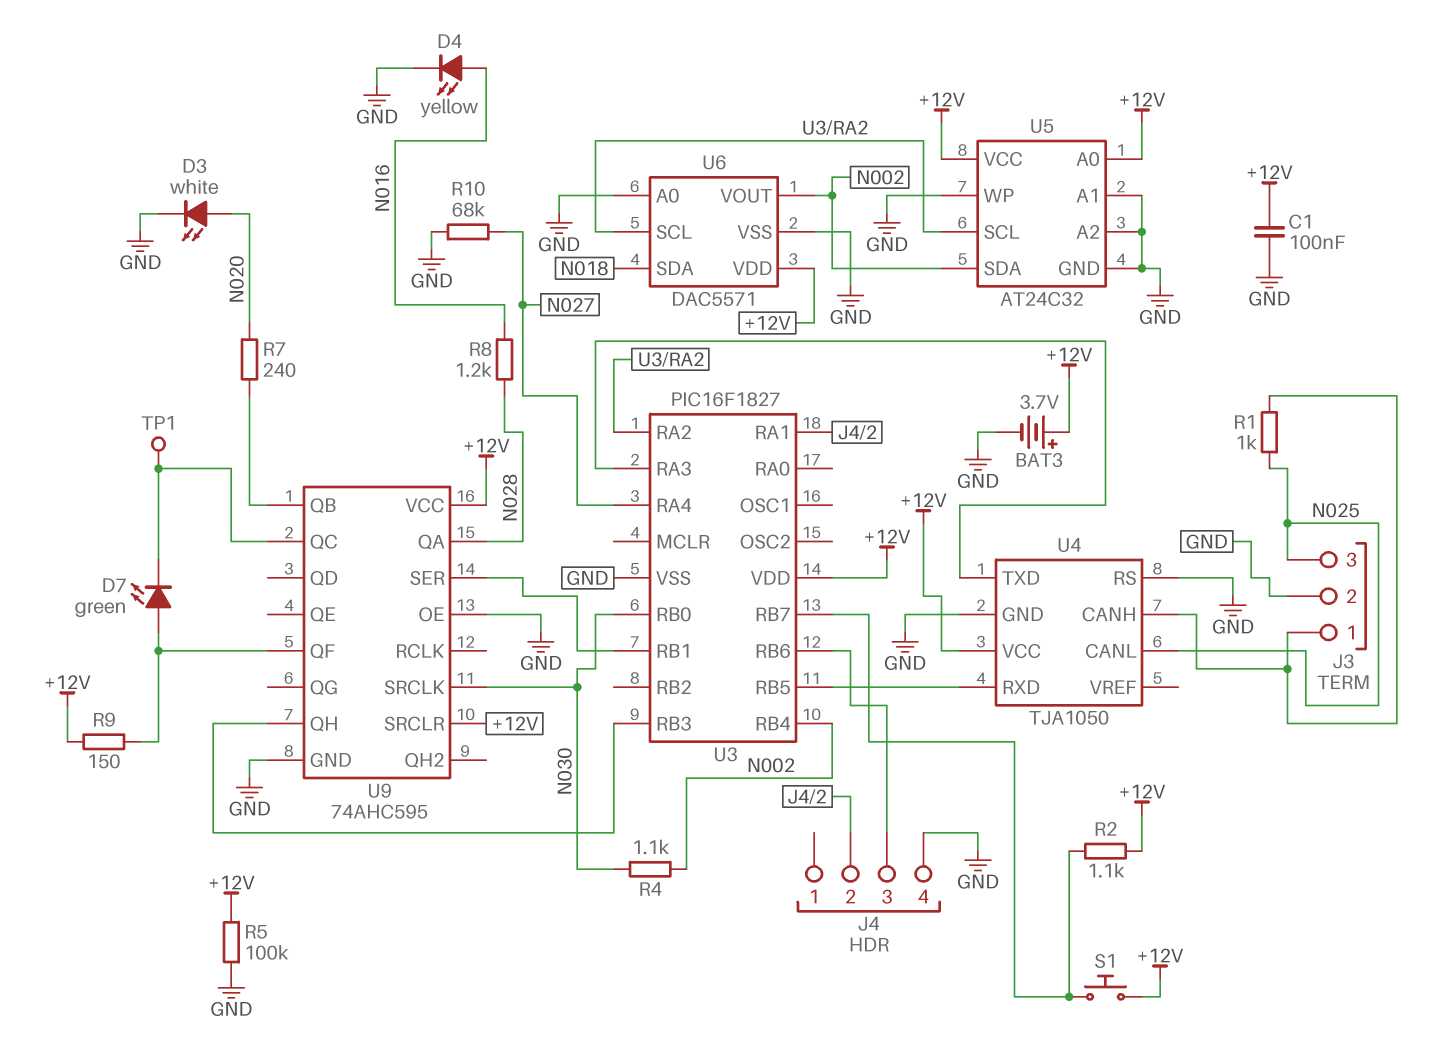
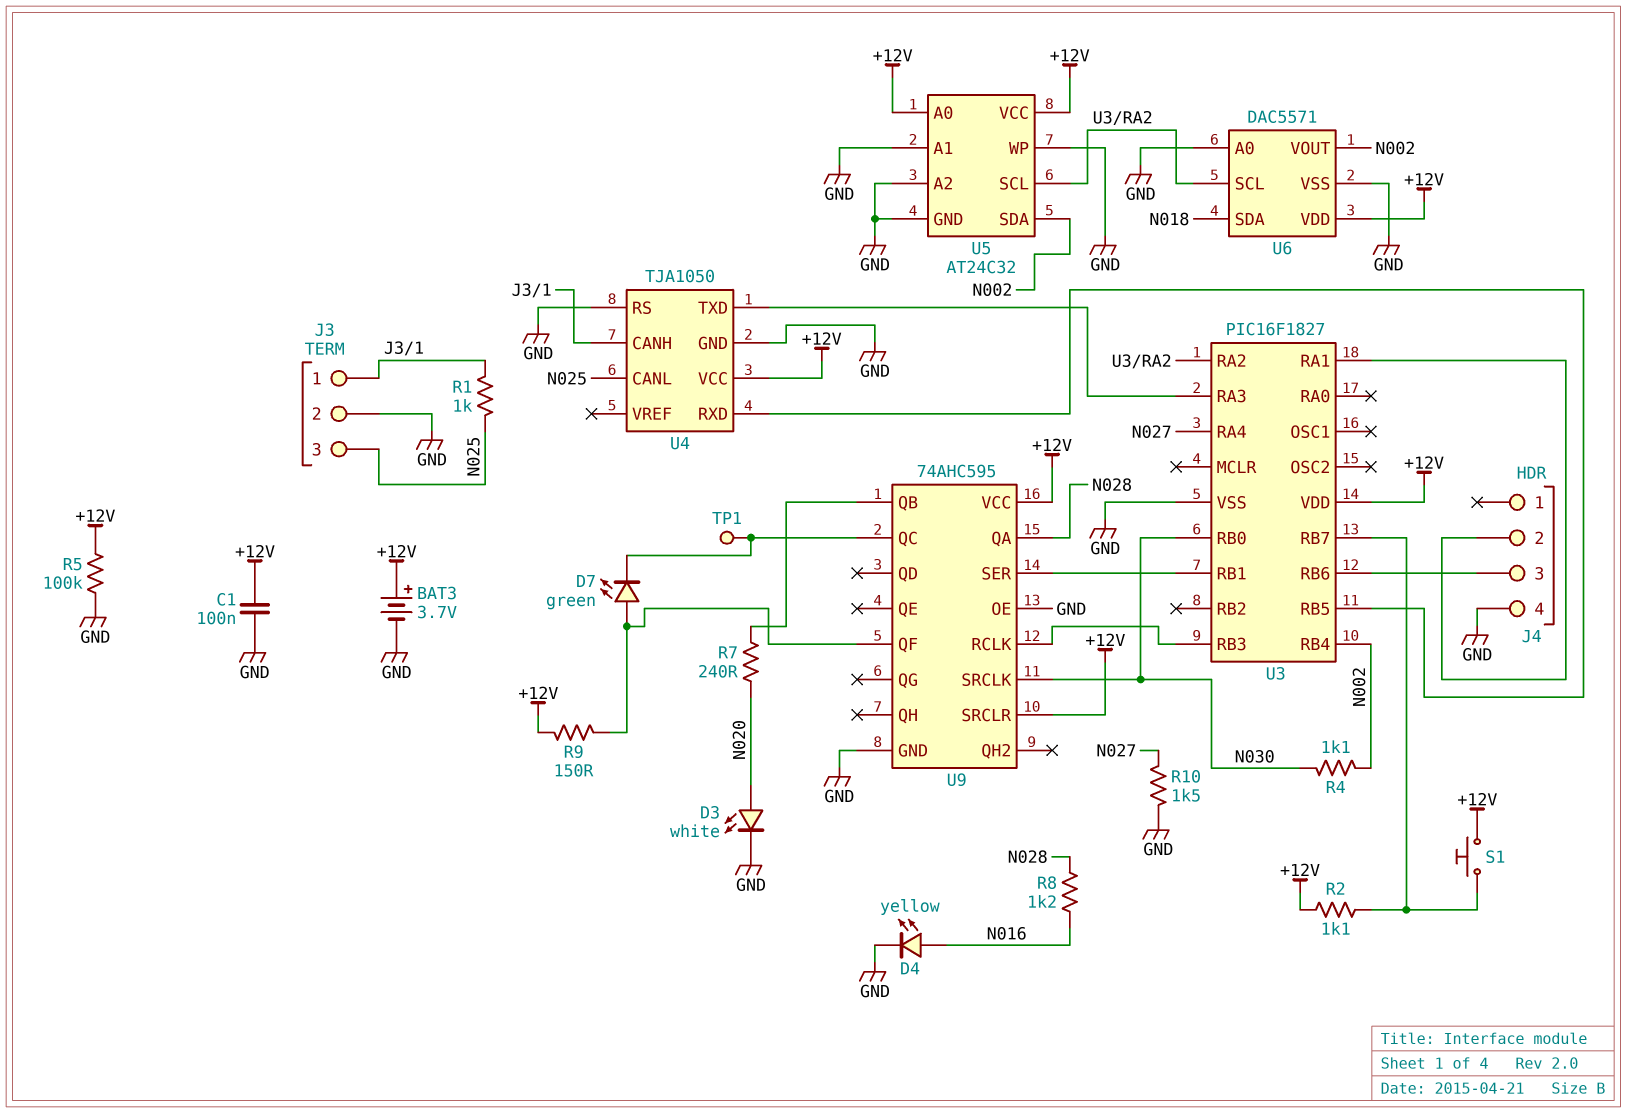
R10: 68k (GND, N027) -> 1.5k (GND, N027)
U9 pin QH: U3/RB3 -> none
U9 pin RCLK: none -> U3/RB3

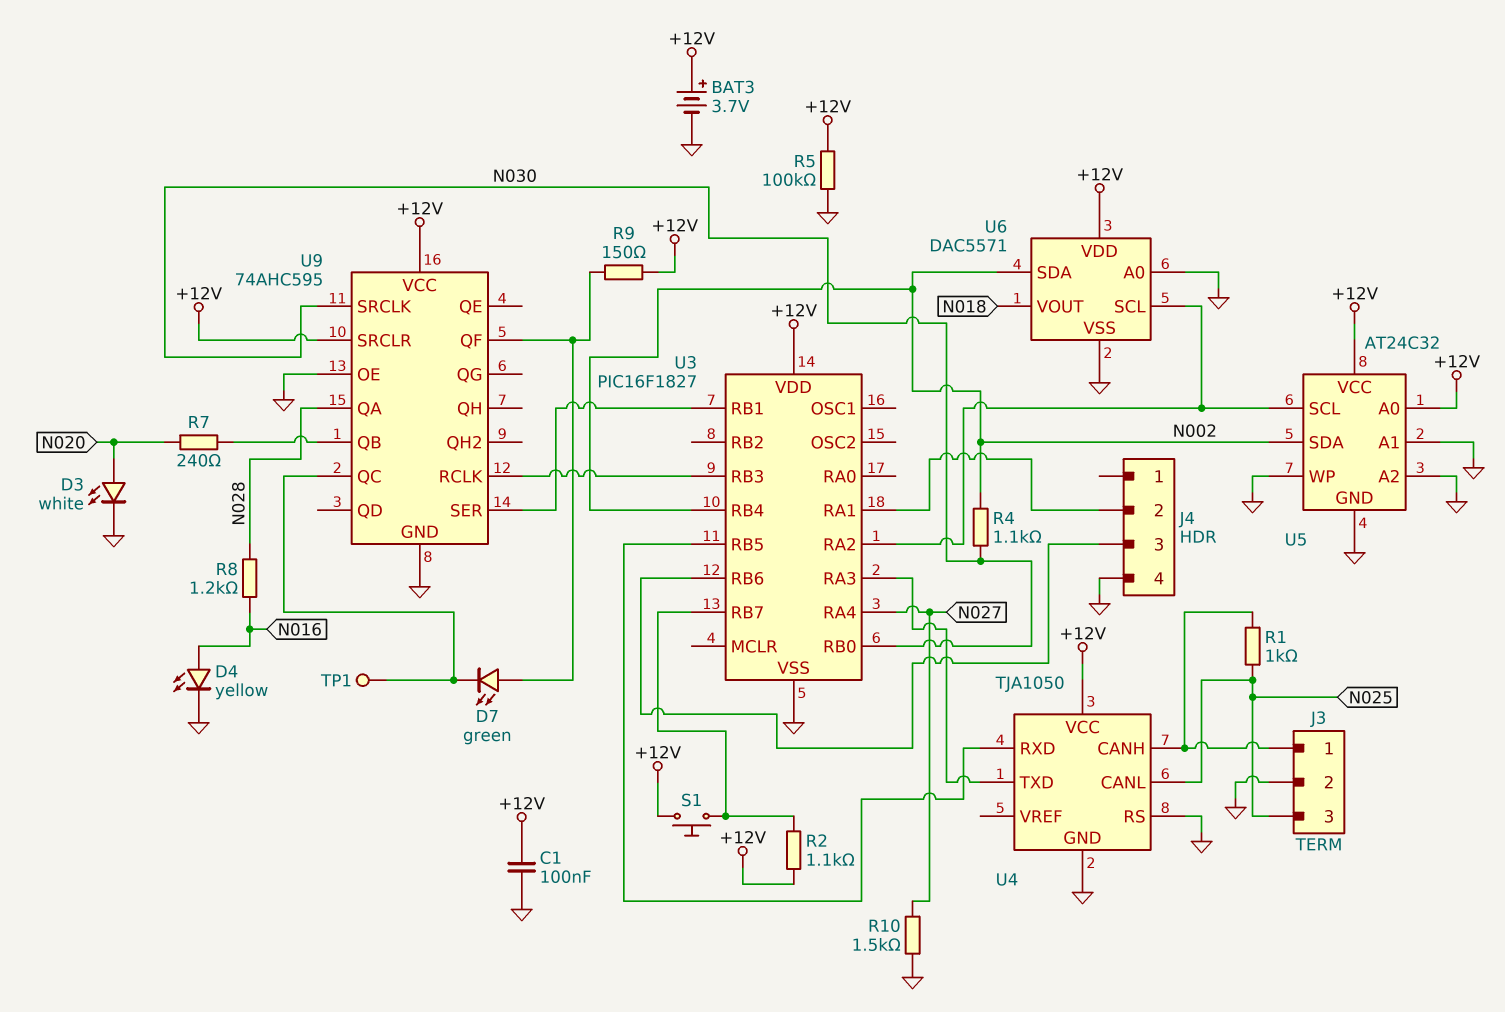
U6 pin SDA: N018 -> N002
U6 pin VOUT: N002 -> N018

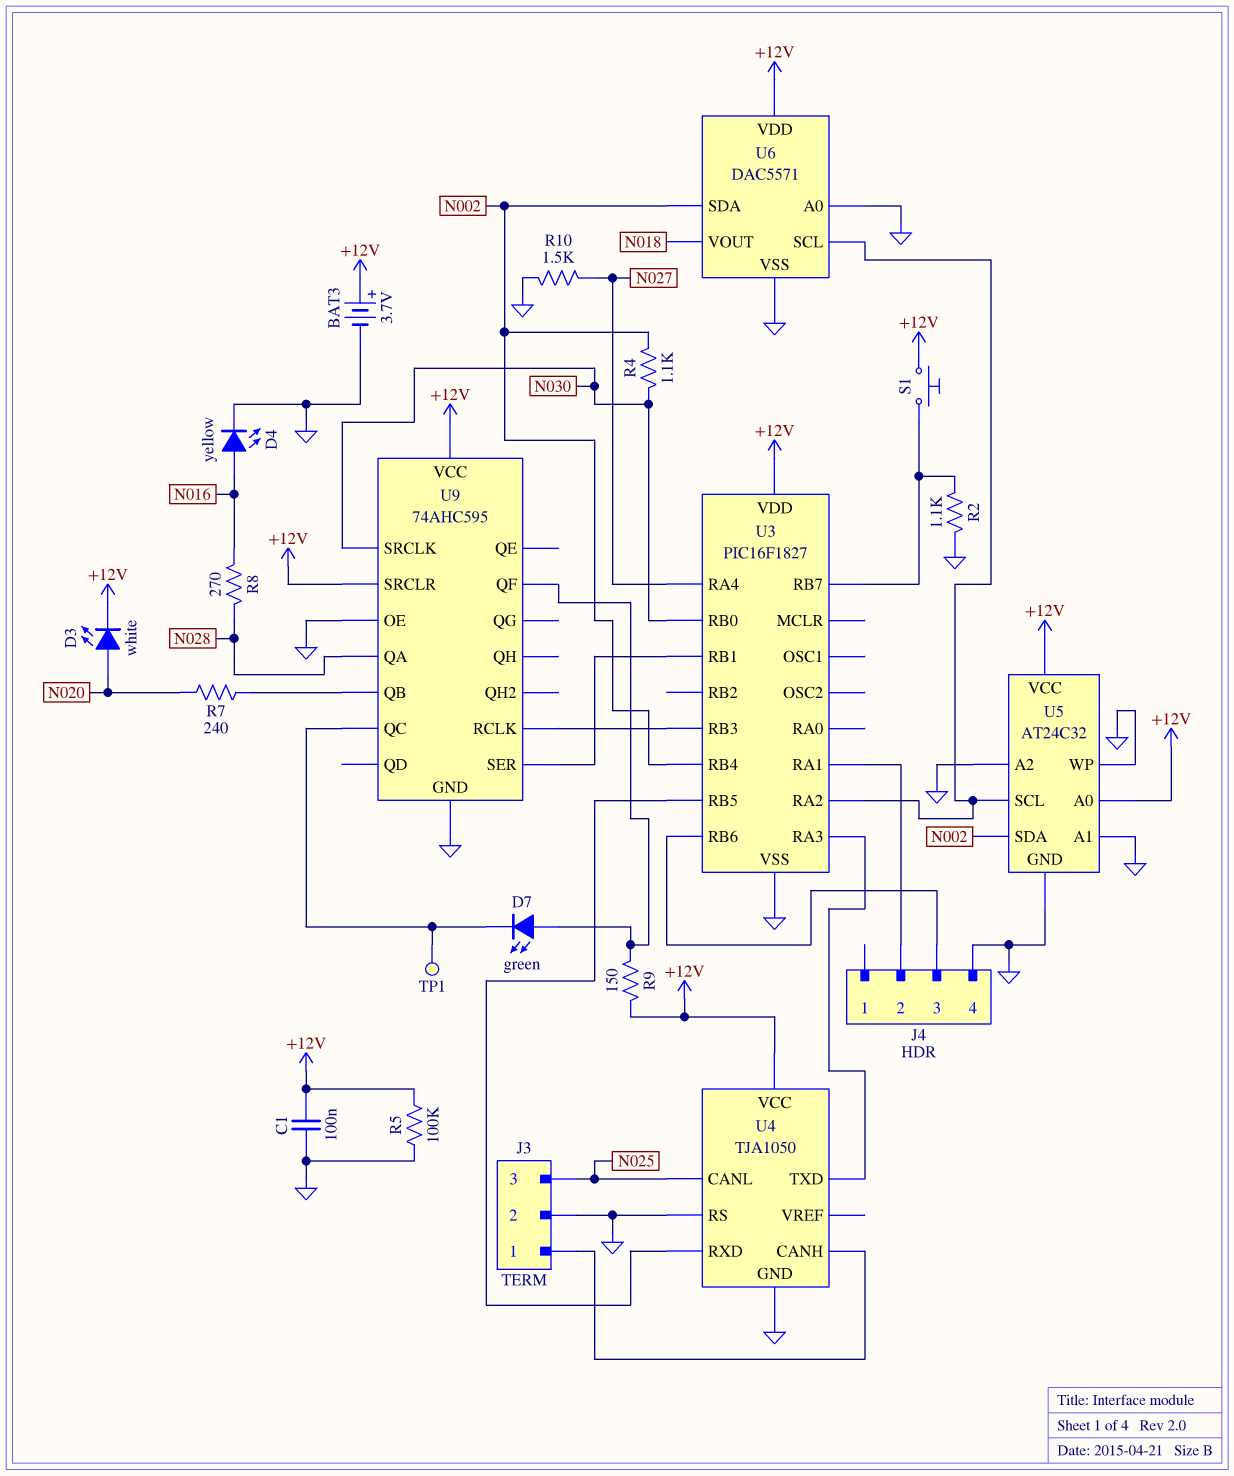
D3: LED white (A N020, K GND) -> LED white (A N020, K +12V)
R1: 1k (J3/1, N025) -> none
R2: 1.1k (+12V, U3/RB7) -> 1.1k (GND, U3/RB7)
R8: 1.2k (N016, N028) -> 270 (N016, N028)

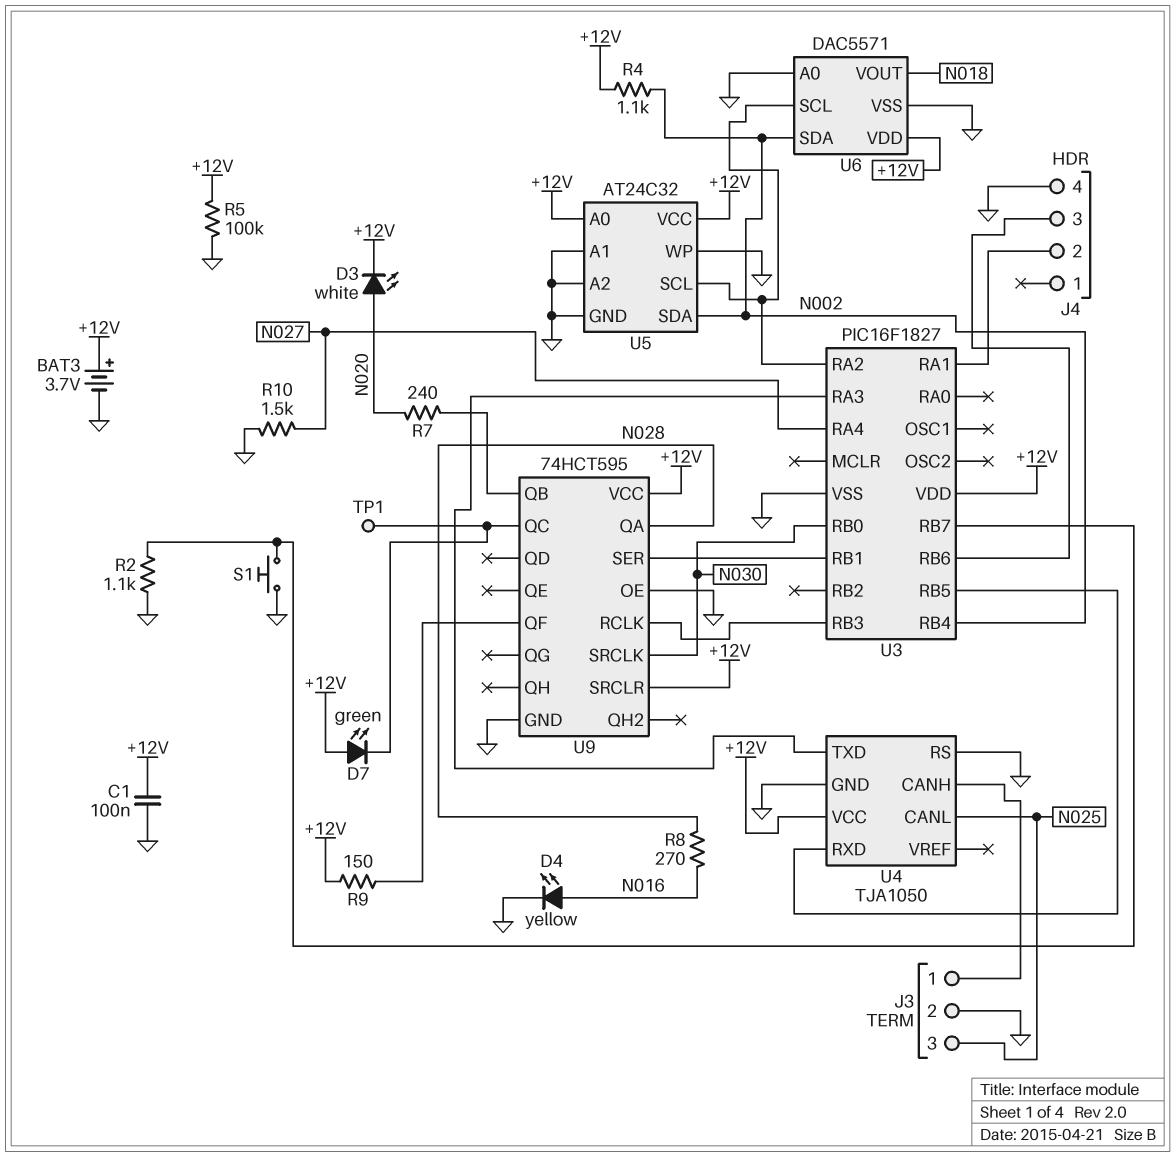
D7: LED green (A U9/QF, K U9/QC) -> LED green (A +12V, K U9/QC)
R4: 1.1k (N002, N030) -> 1.1k (+12V, N002)
S1: button (+12V, U3/RB7) -> button (GND, U3/RB7)
U9: 74AHC595 -> 74HCT595

